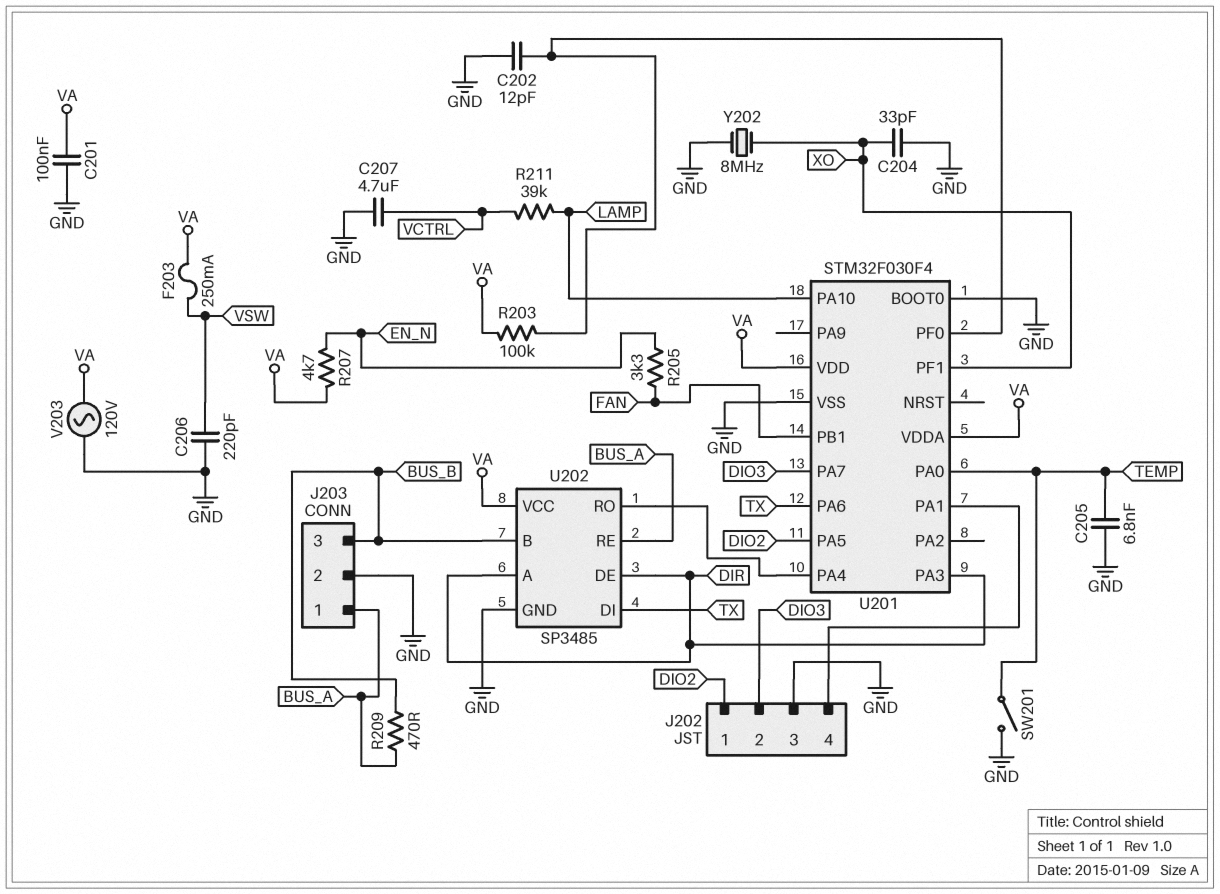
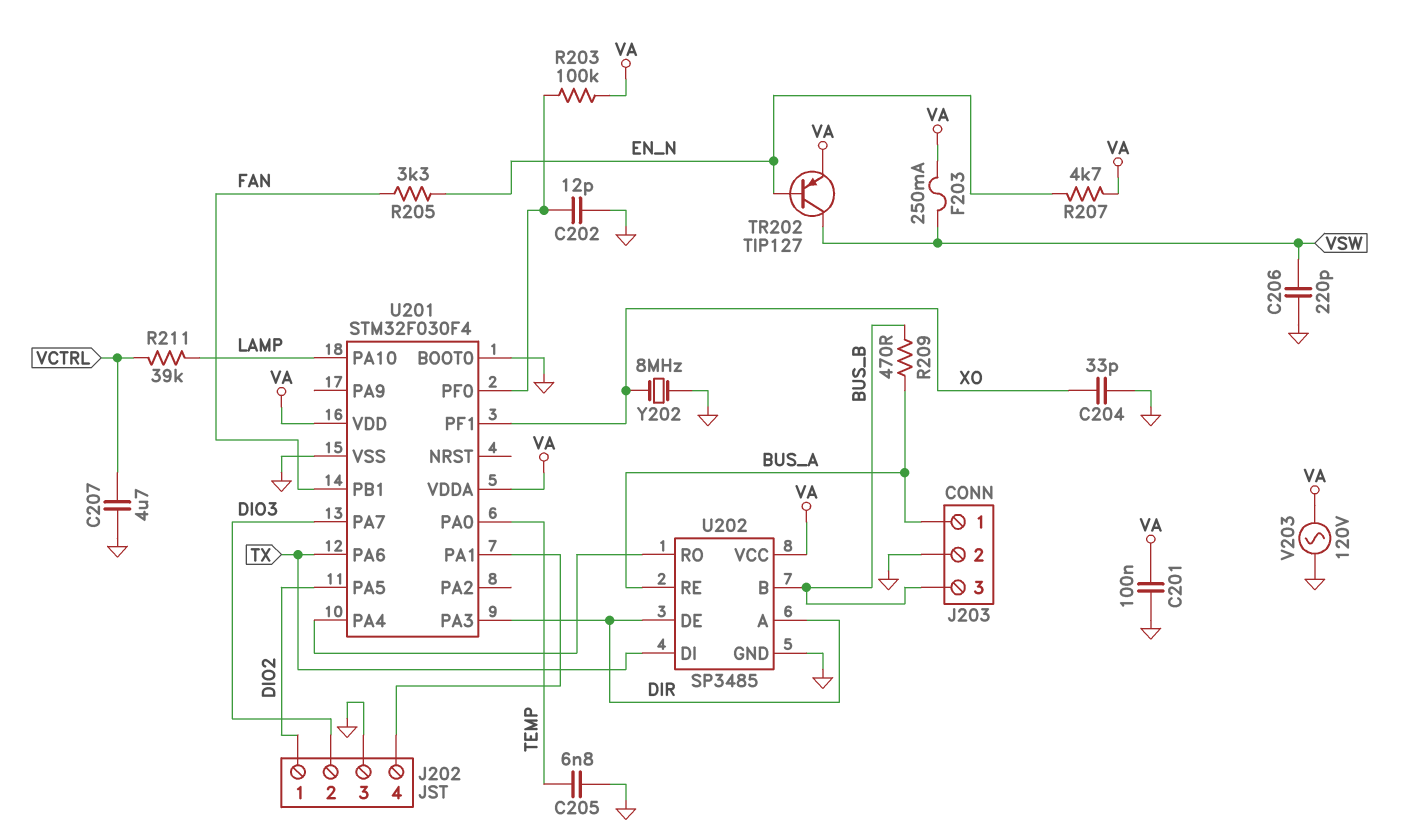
SW201: switch (GND, TEMP) -> none
TR202: none -> PNP TIP127 (B EN_N, C VSW, E VA)

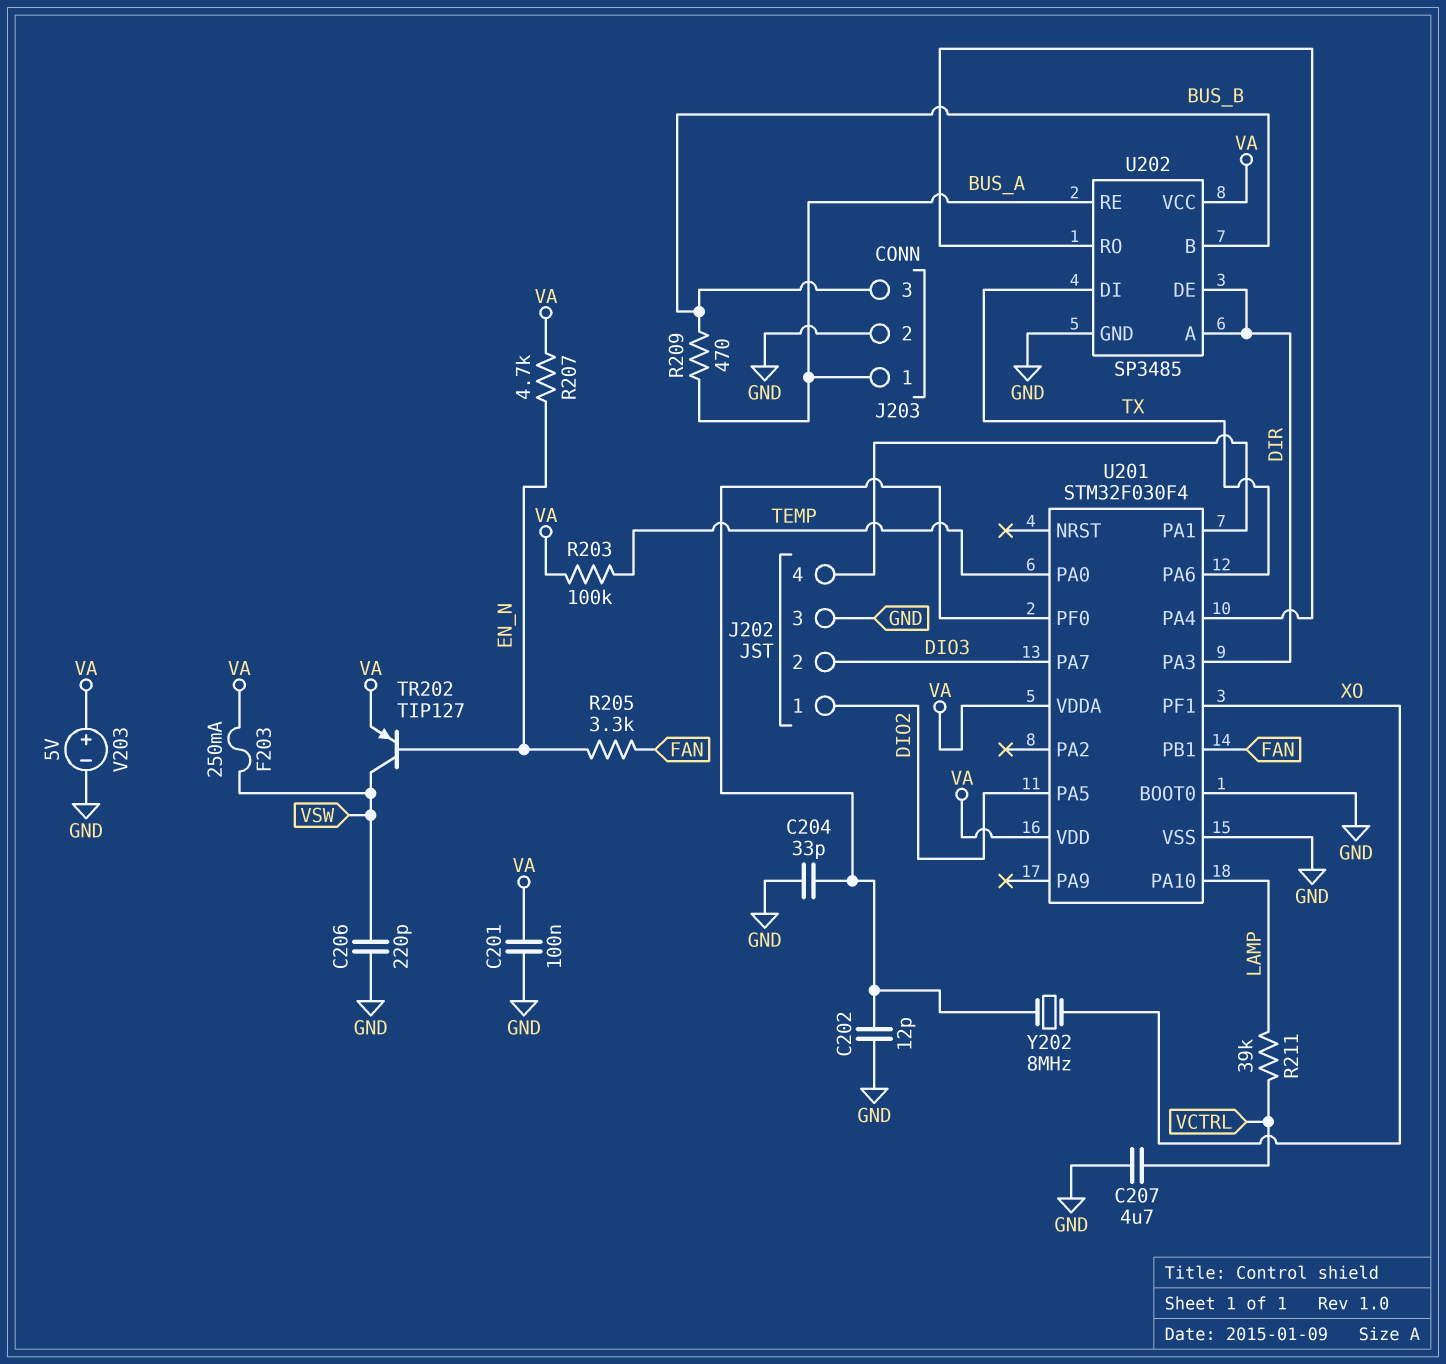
C204: 33pF (GND, XO) -> 33pF (GND, U201/PF0)
C205: 6.8nF (GND, TEMP) -> none
R203: 100k (U201/PF0, VA) -> 100k (TEMP, VA)
V203: AC 120V (GND, VA) -> 5V (plus VA, minus GND)
Y202: 8MHz (GND, XO) -> 8MHz (U201/PF0, XO)

